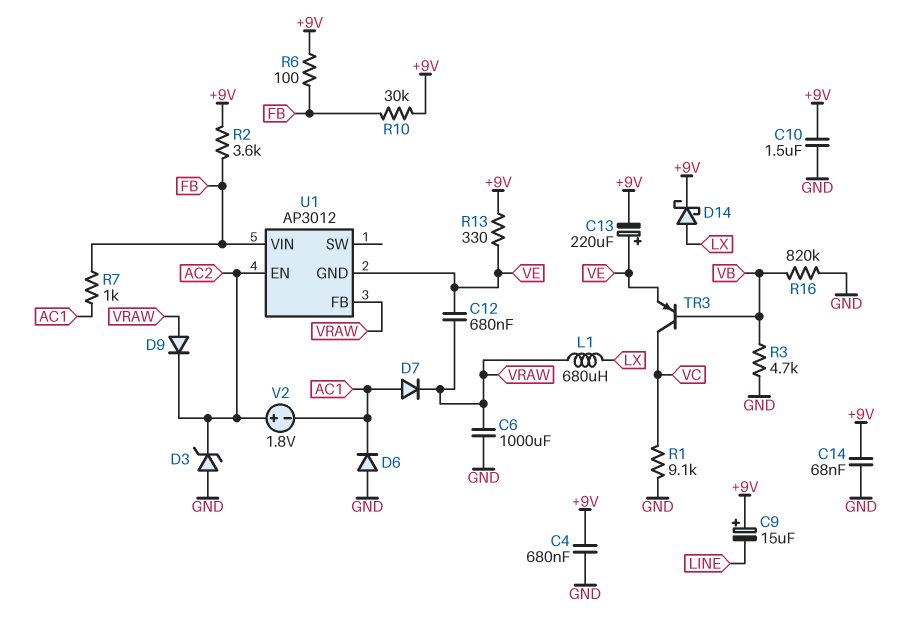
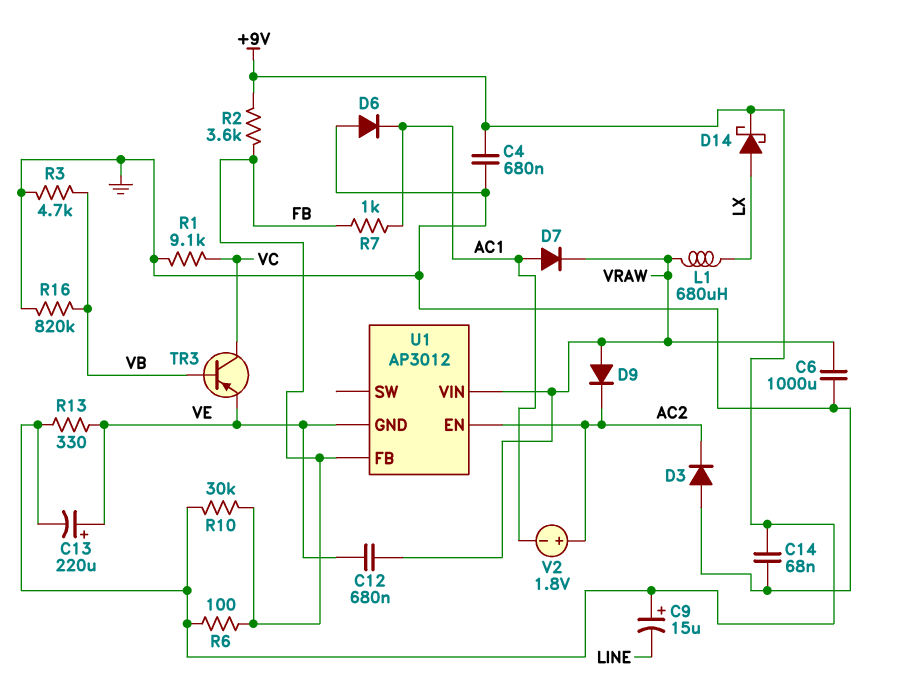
C10: 1.5uF (+9V, GND) -> none
D3: zener (A GND, K AC2) -> diode (A GND, K AC2)
U1 pin FB: VRAW -> FB
U1 pin VIN: FB -> VRAW

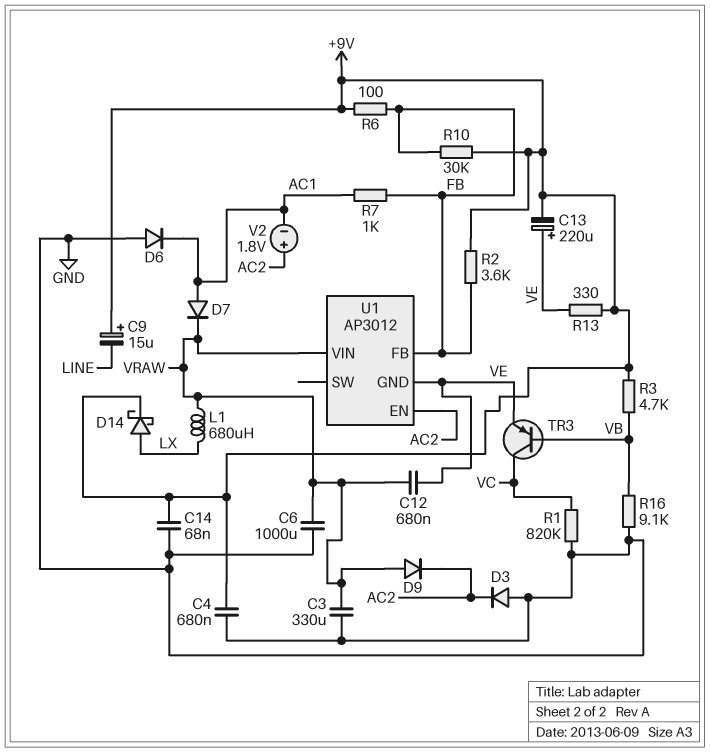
C3: none -> 330uF (GND, VRAW)
R1: 9.1k (GND, VC) -> 820k (GND, VC)
R3: 4.7k (GND, VB) -> 4.7k (+9V, VB)
R16: 820k (GND, VB) -> 9.1k (GND, VB)

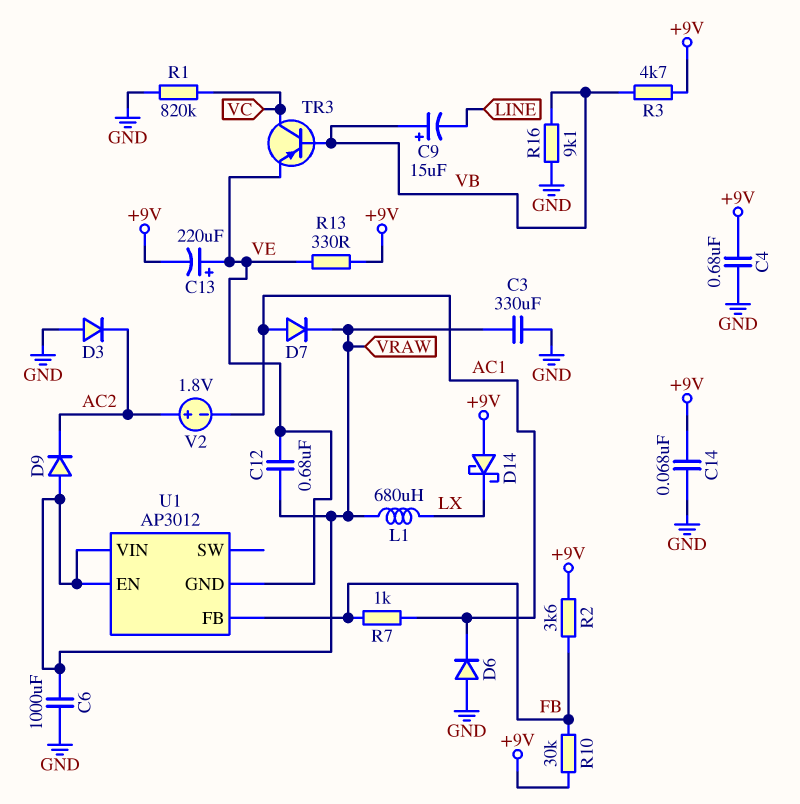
C9: 15uF (plus +9V, minus LINE) -> 15uF (plus VB, minus LINE)
D14: schottky (A LX, K +9V) -> schottky (A +9V, K LX)
R6: 100 (+9V, FB) -> none
U1 pin EN: AC2 -> VRAW

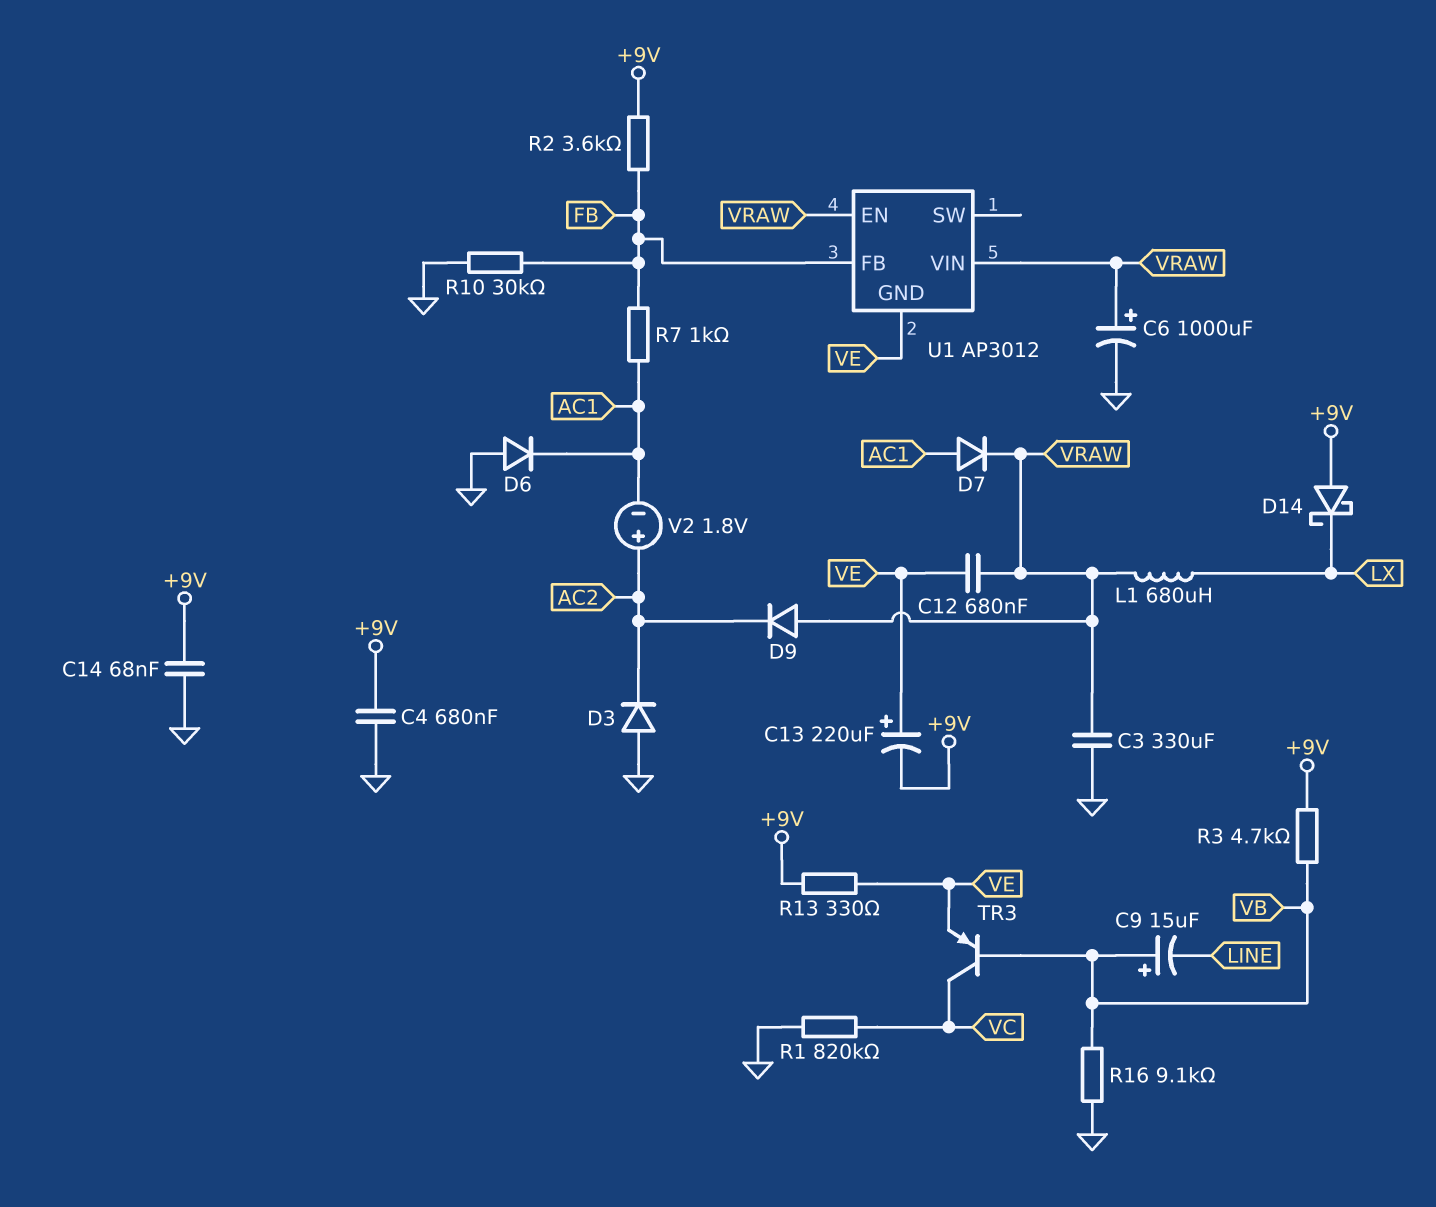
C6: 1000uF (GND, VRAW) -> 1000uF (plus VRAW, minus GND)
R10: 30k (+9V, FB) -> 30k (FB, GND)

